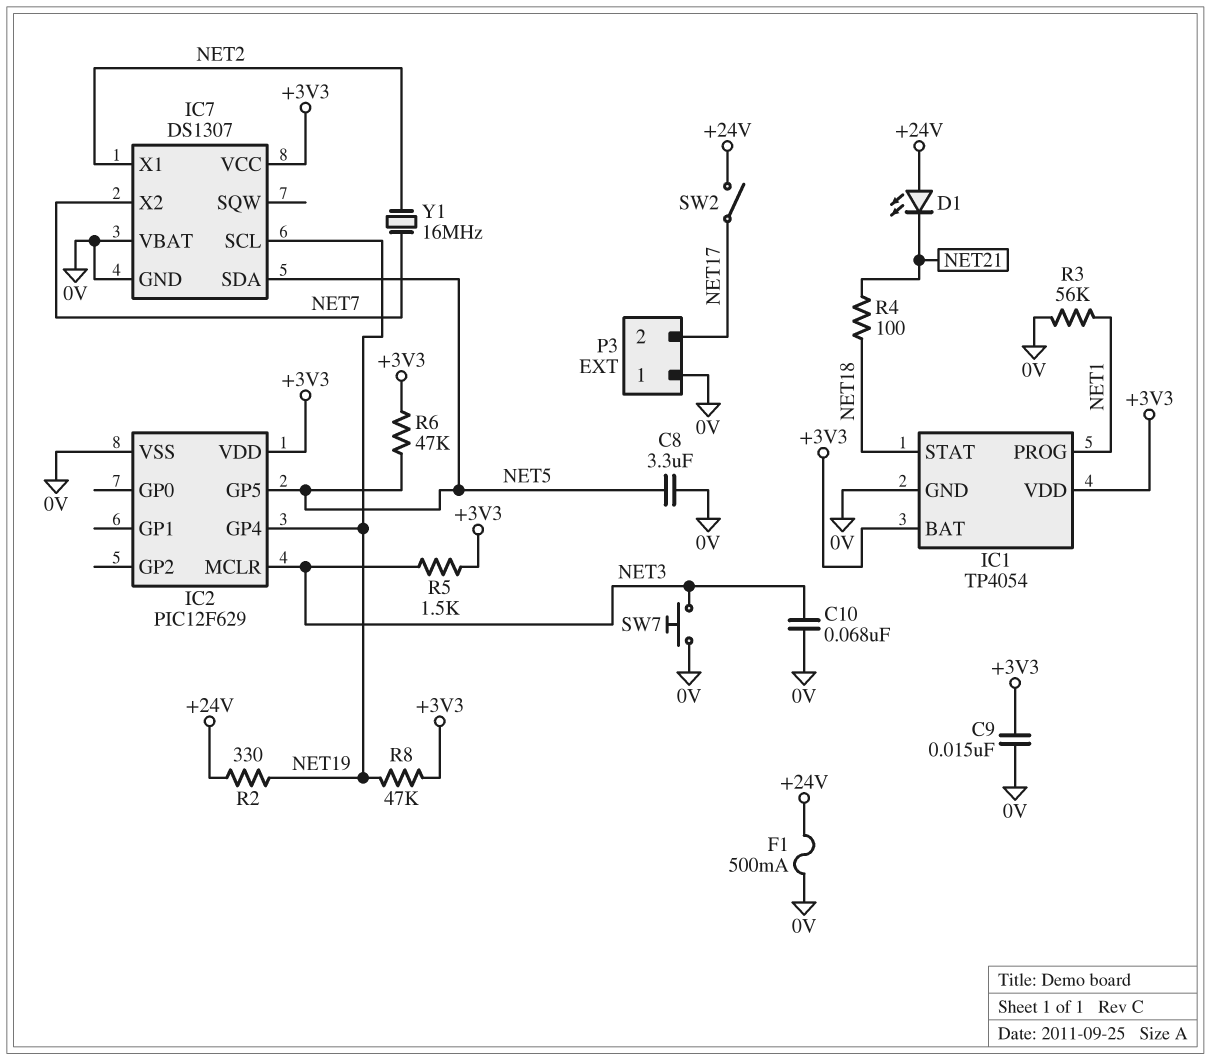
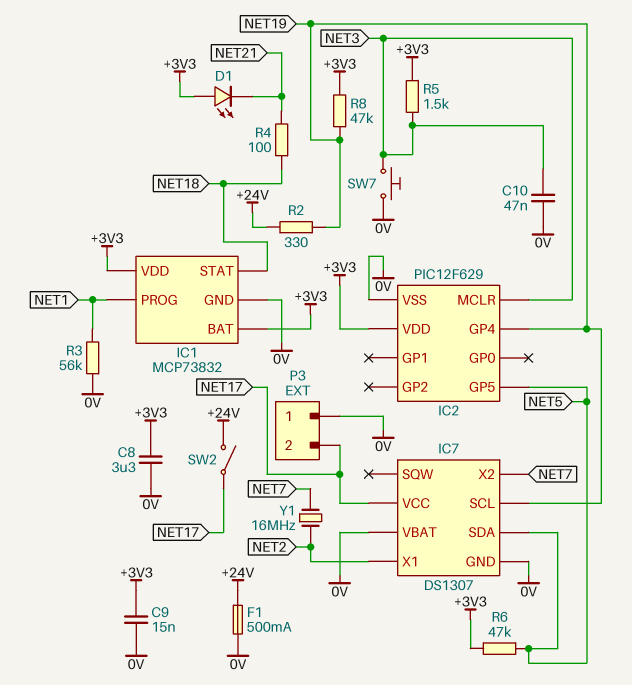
C8: 3.3uF (0V, NET5) -> 3.3uF (+3V3, 0V)
C10: 68nF (0V, NET3) -> 47nF (0V, NET3)
D1: LED (A +24V, K NET21) -> LED (A +3V3, K NET21)
IC1: TP4054 -> MCP73832
IC7 pin VCC: +3V3 -> NET17

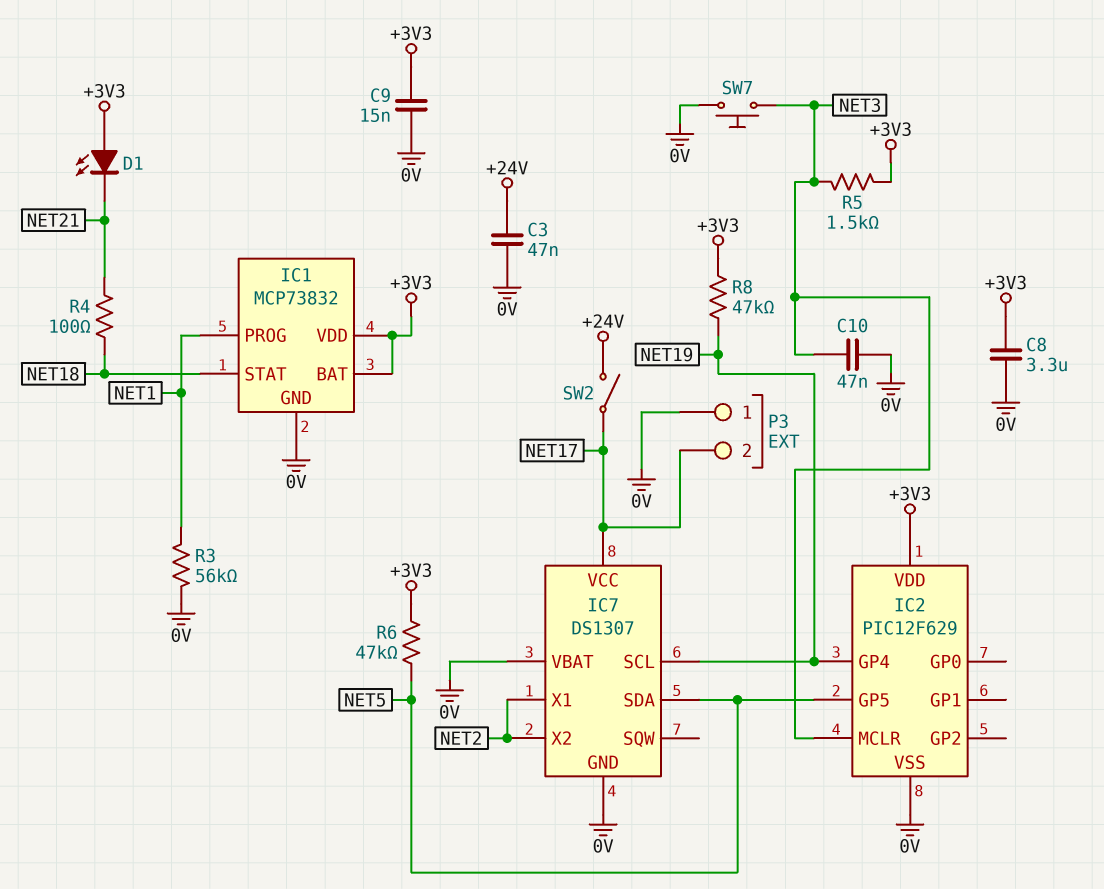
C3: none -> 47nF (+24V, 0V)
F1: 500mA (+24V, 0V) -> none
IC7 pin X2: NET7 -> NET2
R2: 330 (+24V, NET19) -> none
Y1: 16MHz (NET2, NET7) -> none

